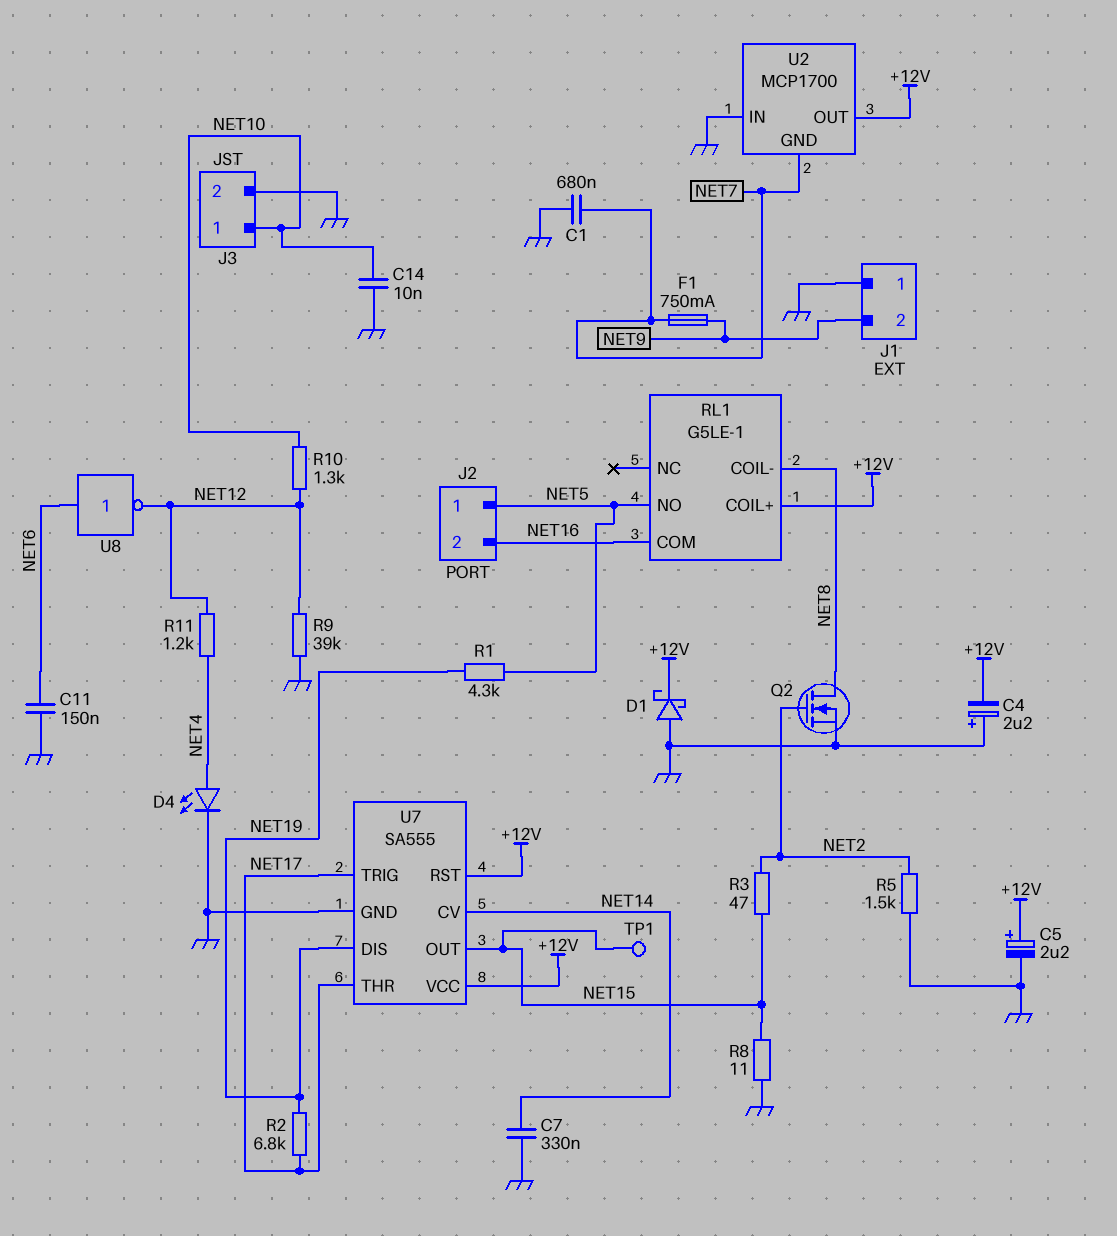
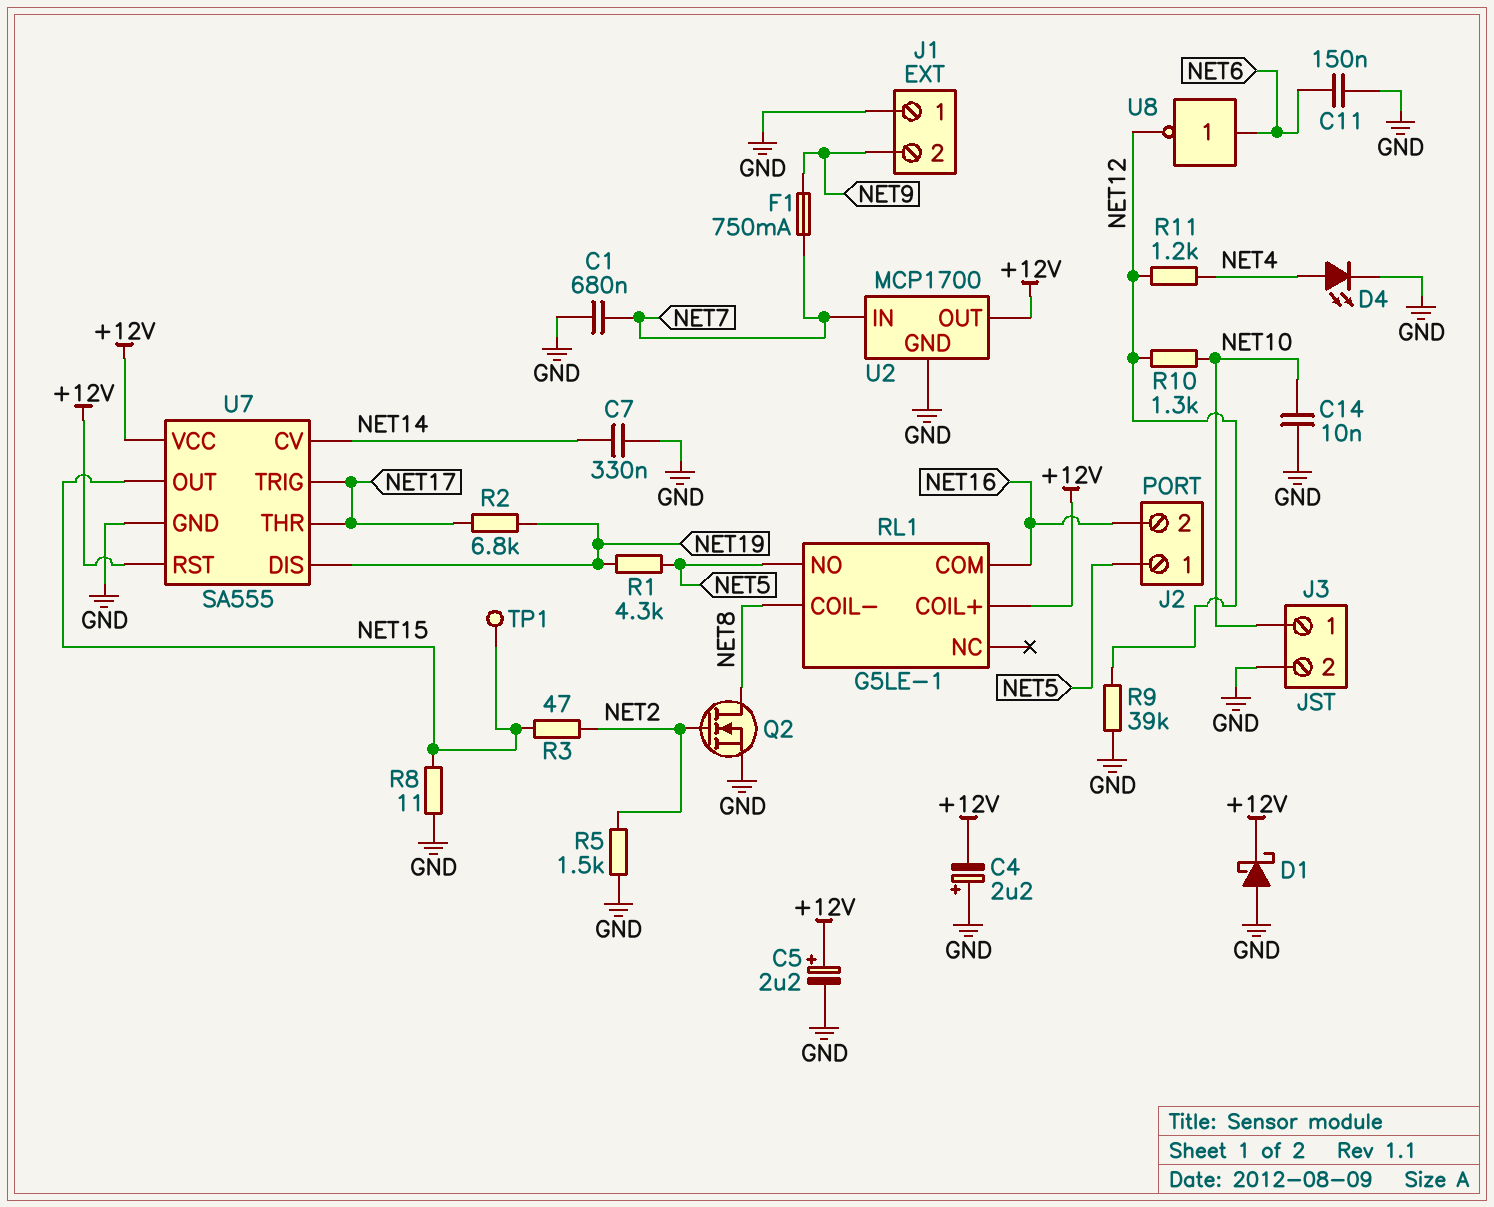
U2 pin GND: NET7 -> GND
U2 pin IN: GND -> NET7

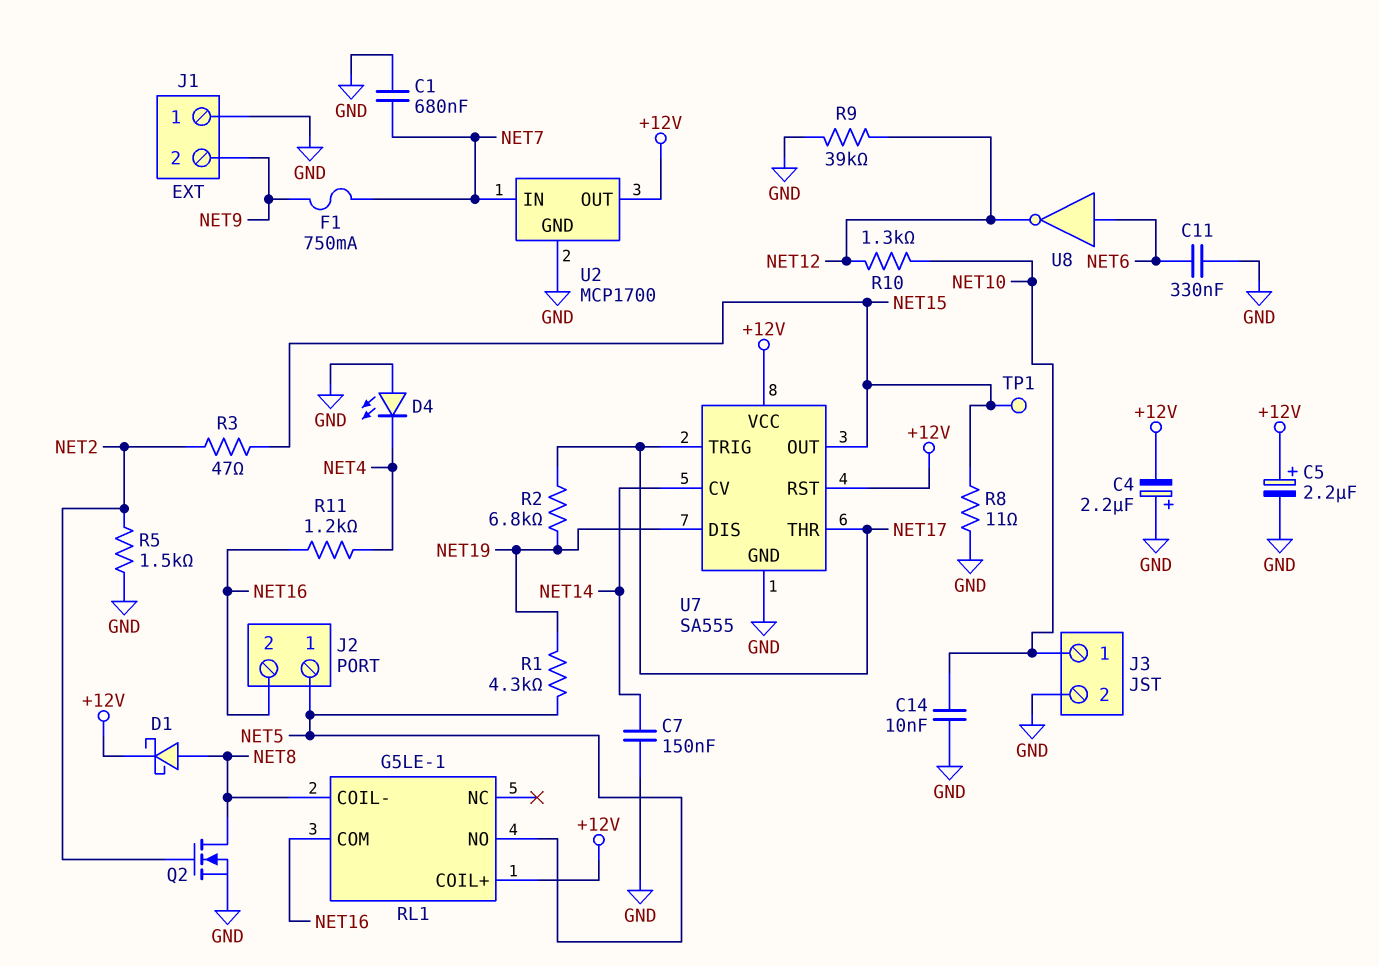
C7: 330nF (GND, NET14) -> 150nF (GND, NET14)
C11: 150nF (GND, NET6) -> 330nF (GND, NET6)
D1: schottky (A GND, K +12V) -> schottky (A NET8, K +12V)
D4: LED (A NET4, K GND) -> LED (A GND, K NET4)
R11: 1.2k (NET4, NET12) -> 1.2k (NET4, NET16)

